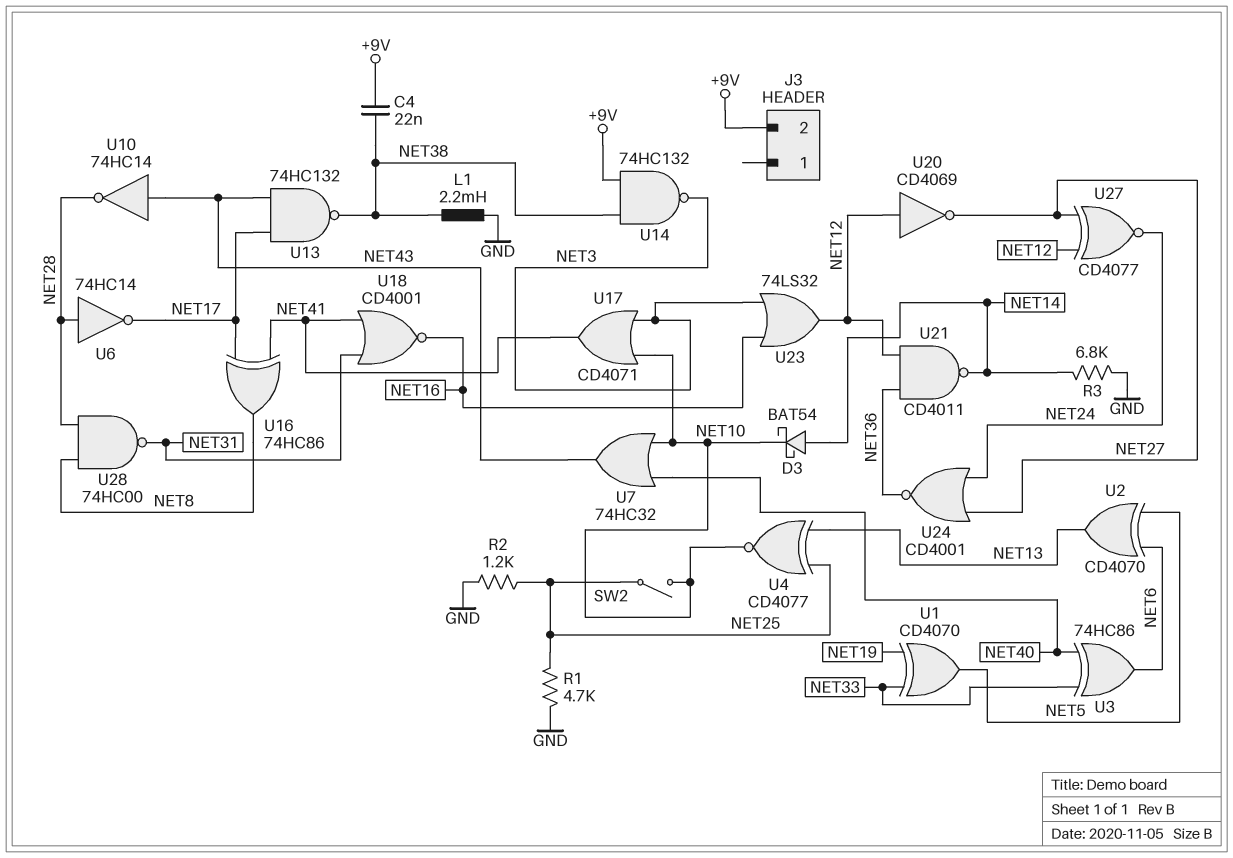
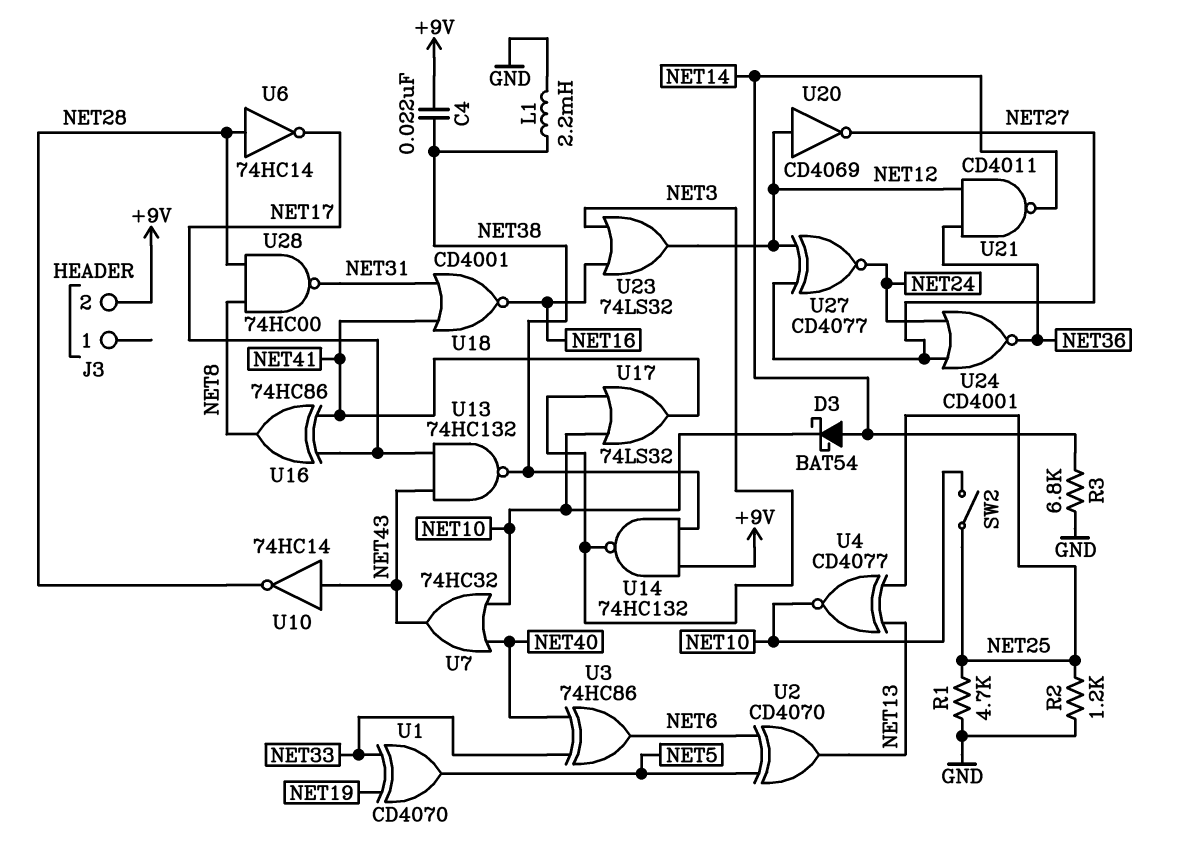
U17: OR CD4071 (in NET3, in NET10, out NET41) -> OR 74LS32 (in NET3, in NET10, out NET41)

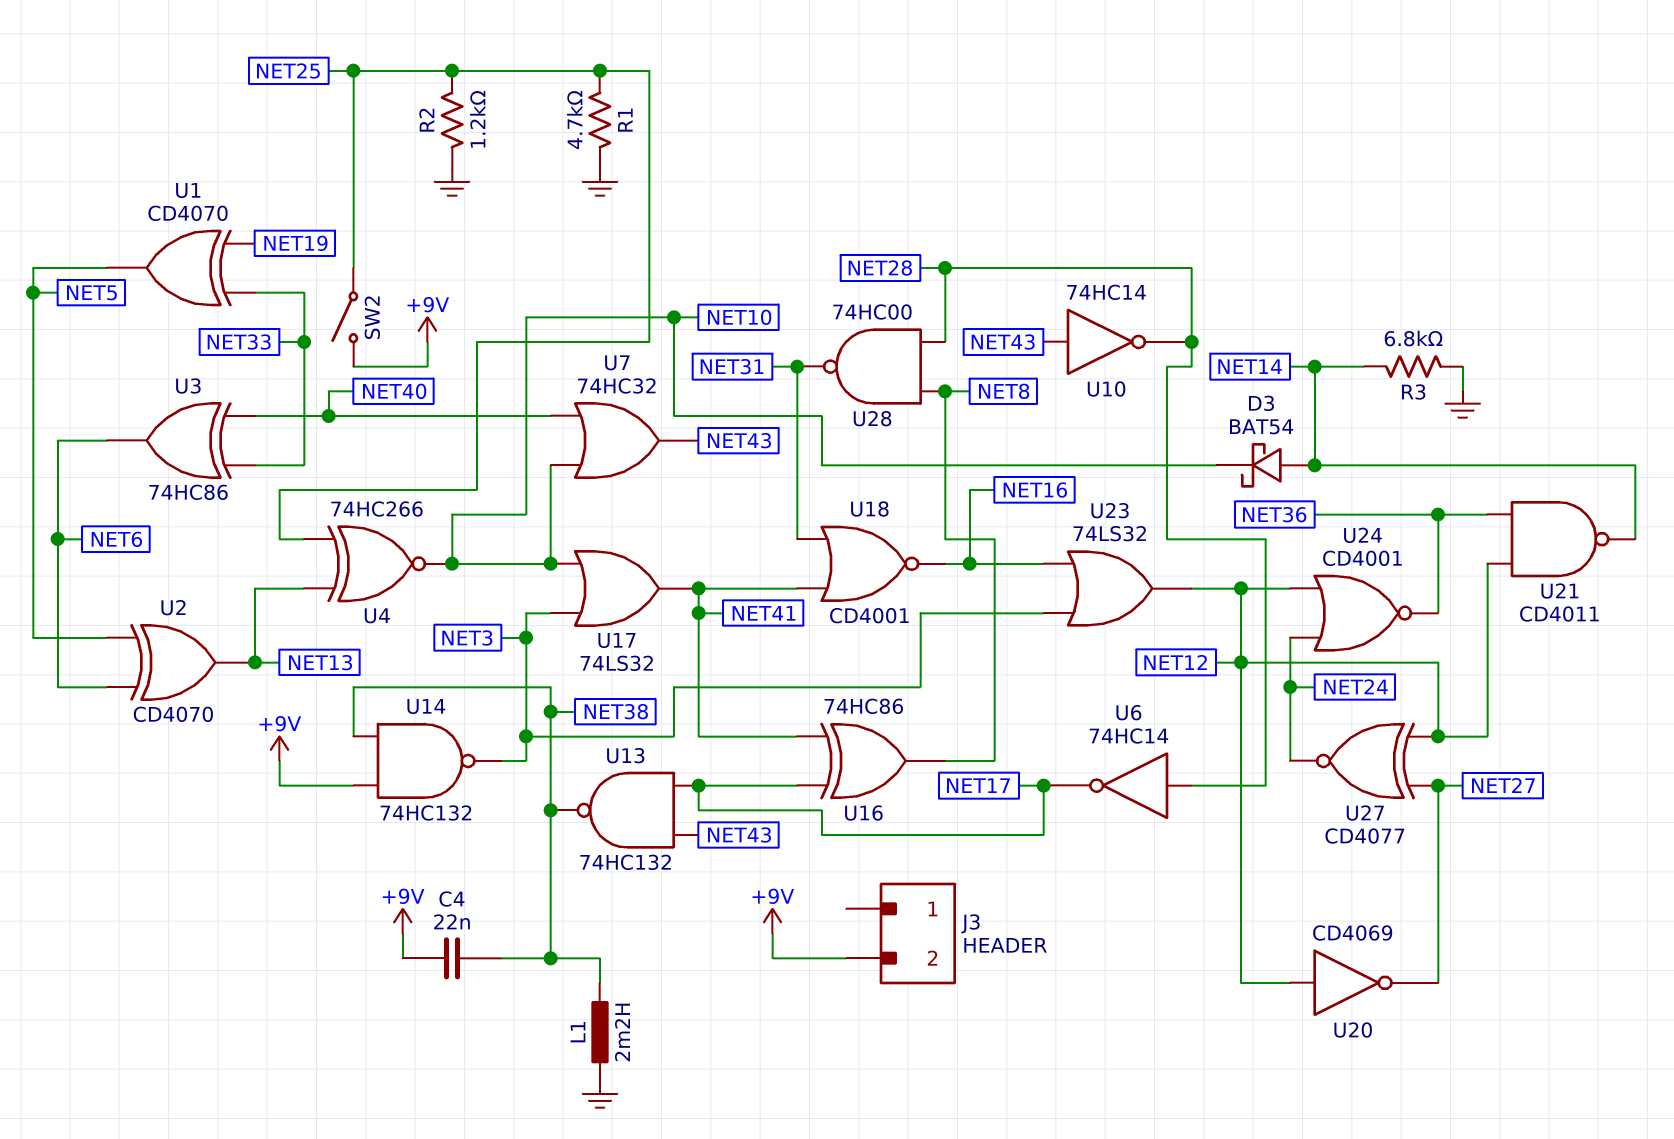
SW2: switch (NET10, NET25) -> switch (+9V, NET25)
U4: XNOR CD4077 (in NET13, in NET25, out NET10) -> XNOR 74HC266 (in NET13, in NET25, out NET10)
U24: NOR CD4001 (in NET24, in NET27, out NET36) -> NOR CD4001 (in NET12, in NET24, out NET36)

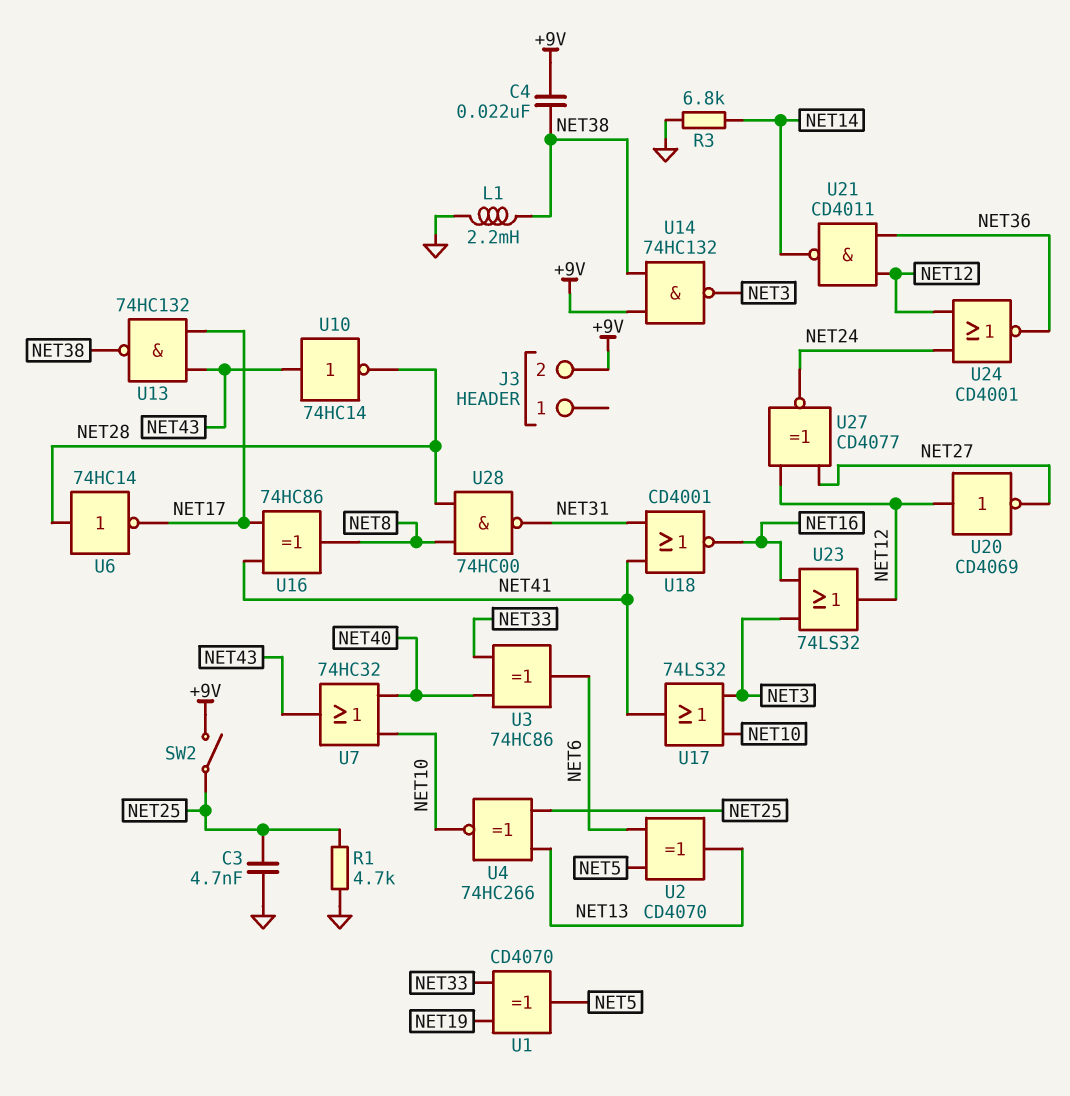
C3: none -> 4.7nF (GND, NET25)
D3: schottky BAT54 (A NET14, K NET10) -> none
R2: 1.2k (GND, NET25) -> none

